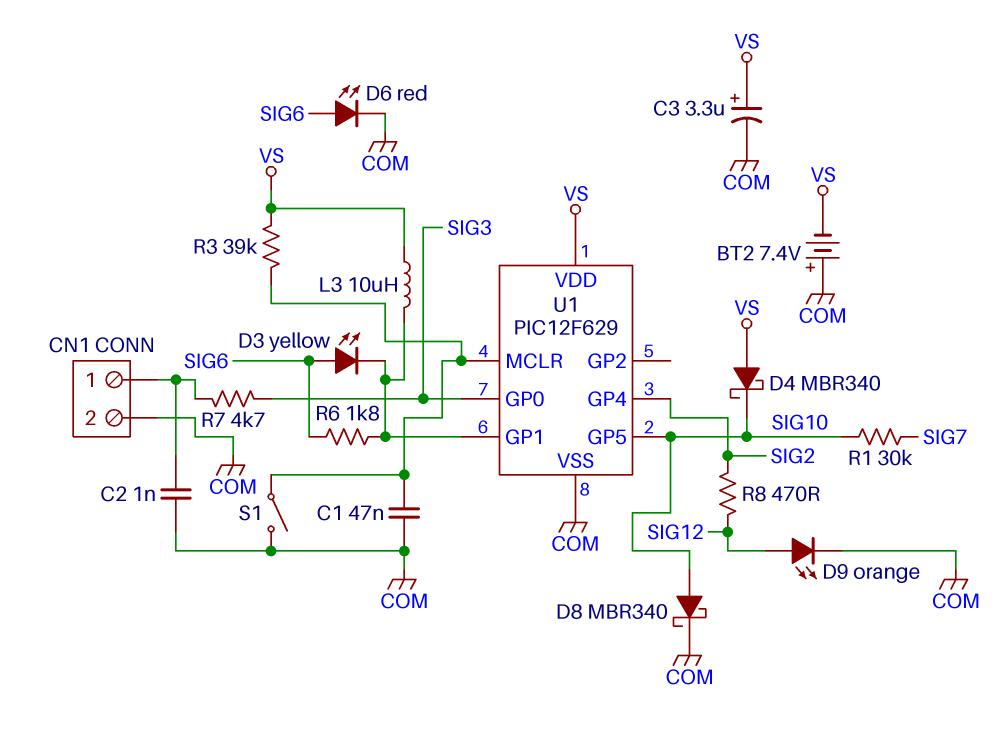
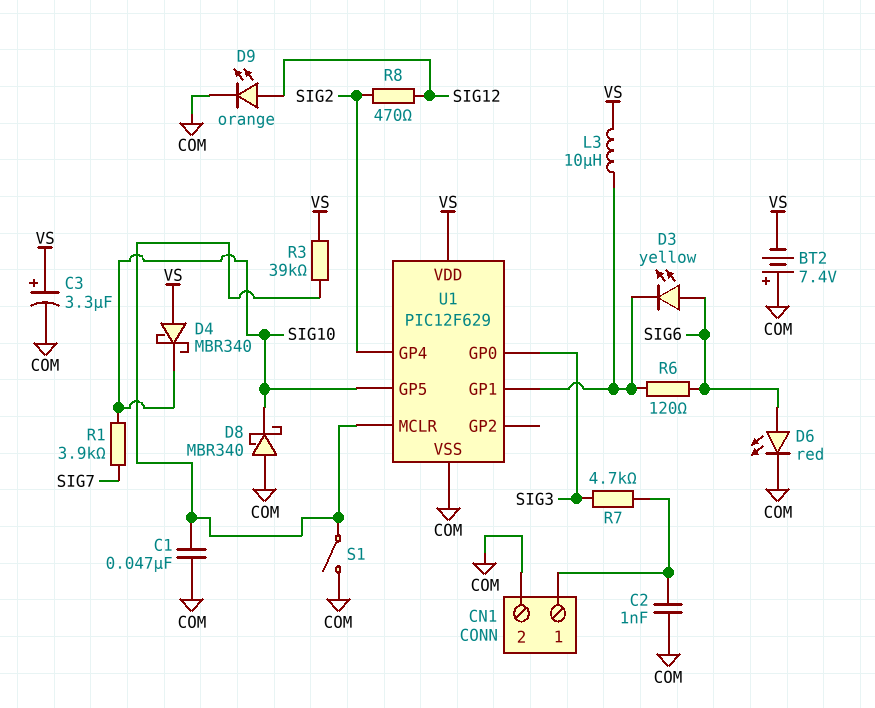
D8: schottky MBR340 (A SIG10, K COM) -> schottky MBR340 (A COM, K SIG10)
R1: 30k (SIG7, SIG10) -> 3.9k (SIG7, SIG10)
R6: 1.8k (SIG6, U1/GP1) -> 120 (SIG6, U1/GP1)

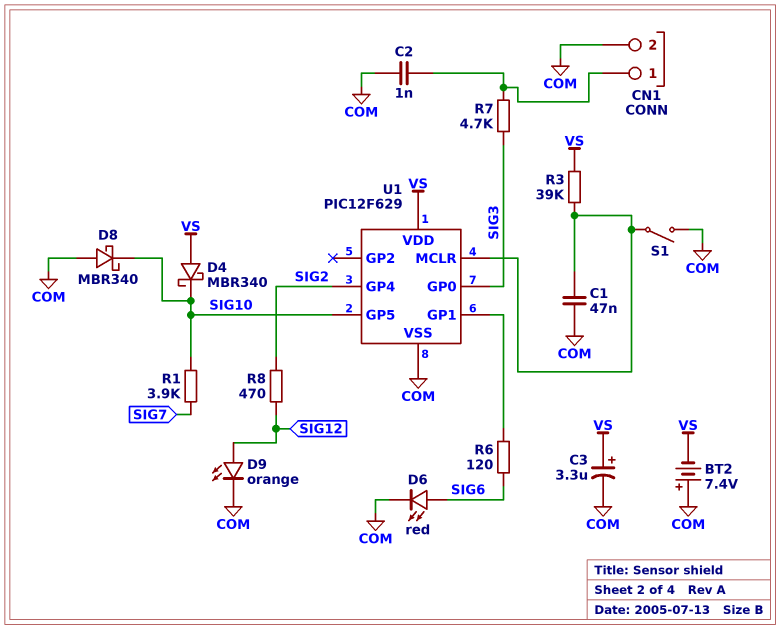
D3: LED yellow (A SIG6, K U1/GP1) -> none
L3: 10uH (U1/GP1, VS) -> none

